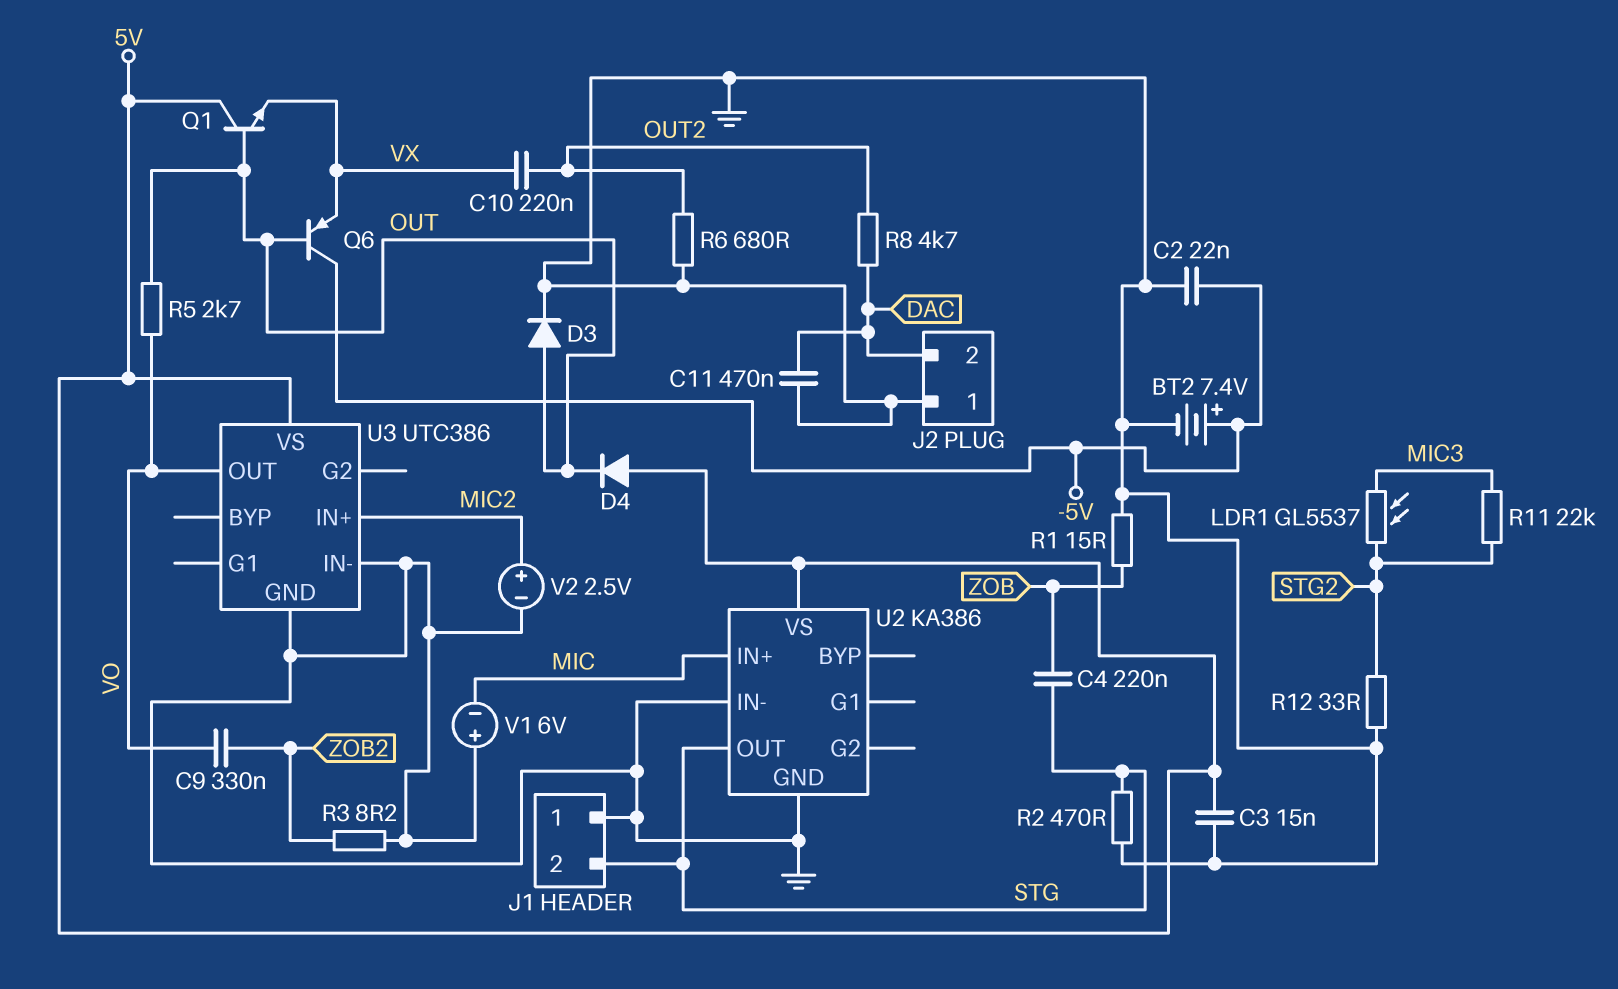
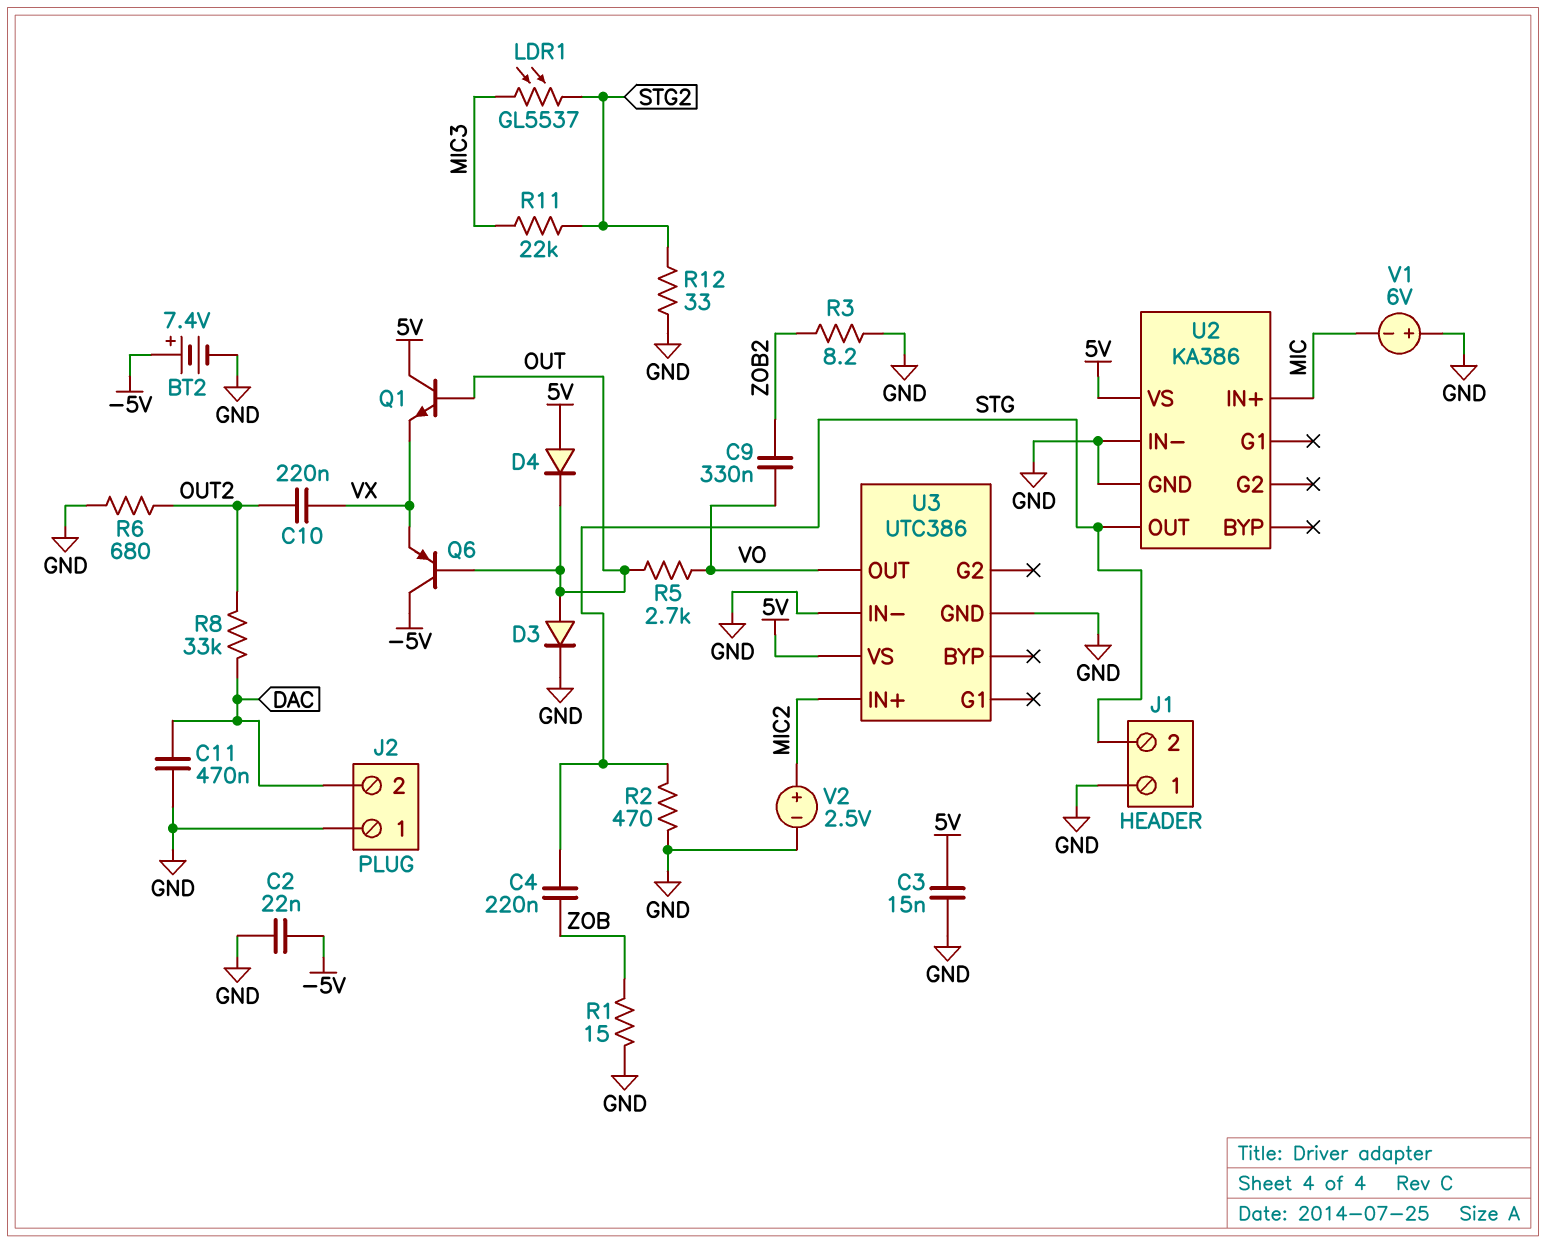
R8: 4.7k (DAC, OUT2) -> 33k (DAC, OUT2)

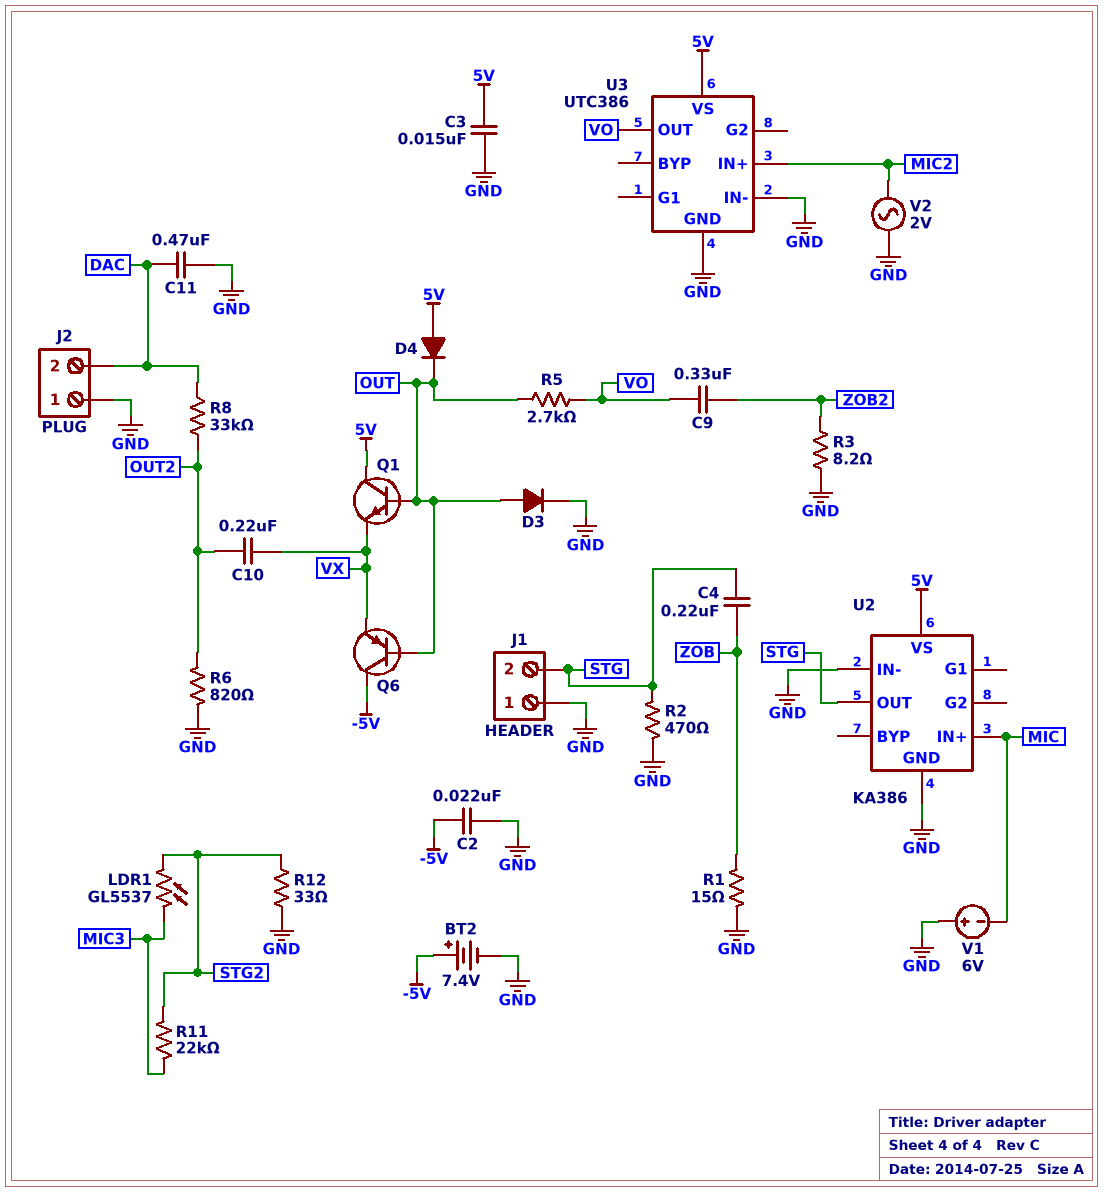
R6: 680 (GND, OUT2) -> 820 (GND, OUT2)
V2: 2.5V (plus MIC2, minus GND) -> AC 2V (GND, MIC2)

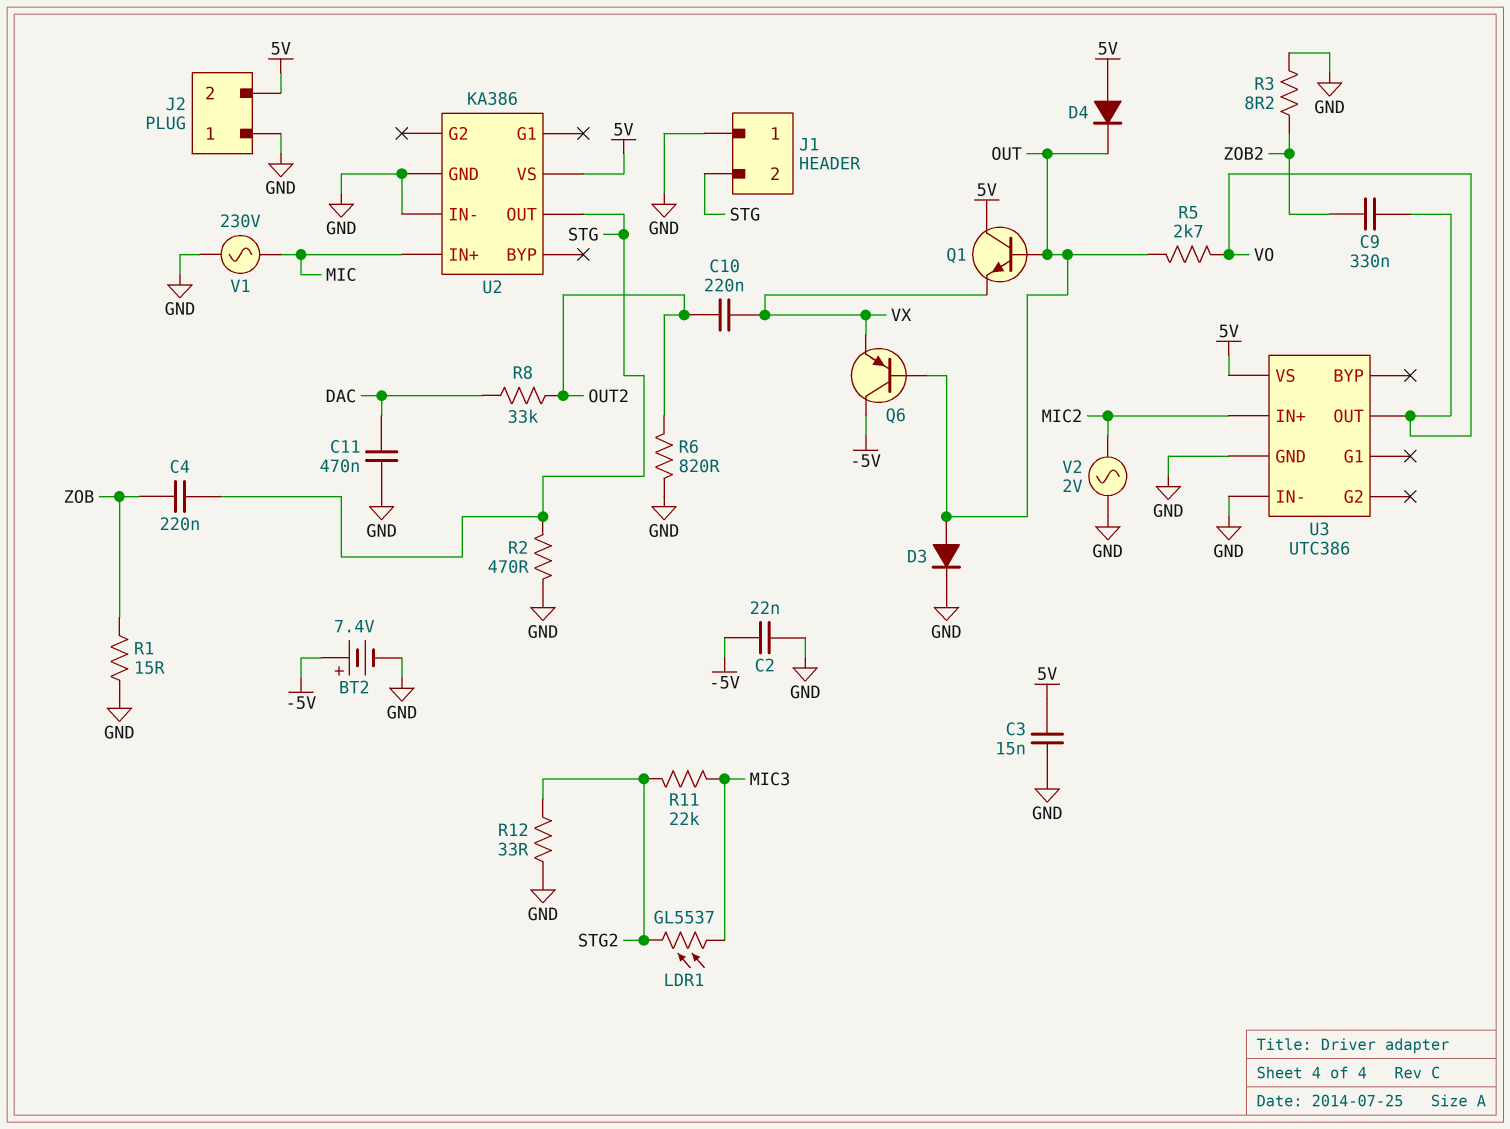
J2 pin 2: DAC -> 5V
V1: 6V (plus GND, minus MIC) -> AC 230V (GND, MIC)

